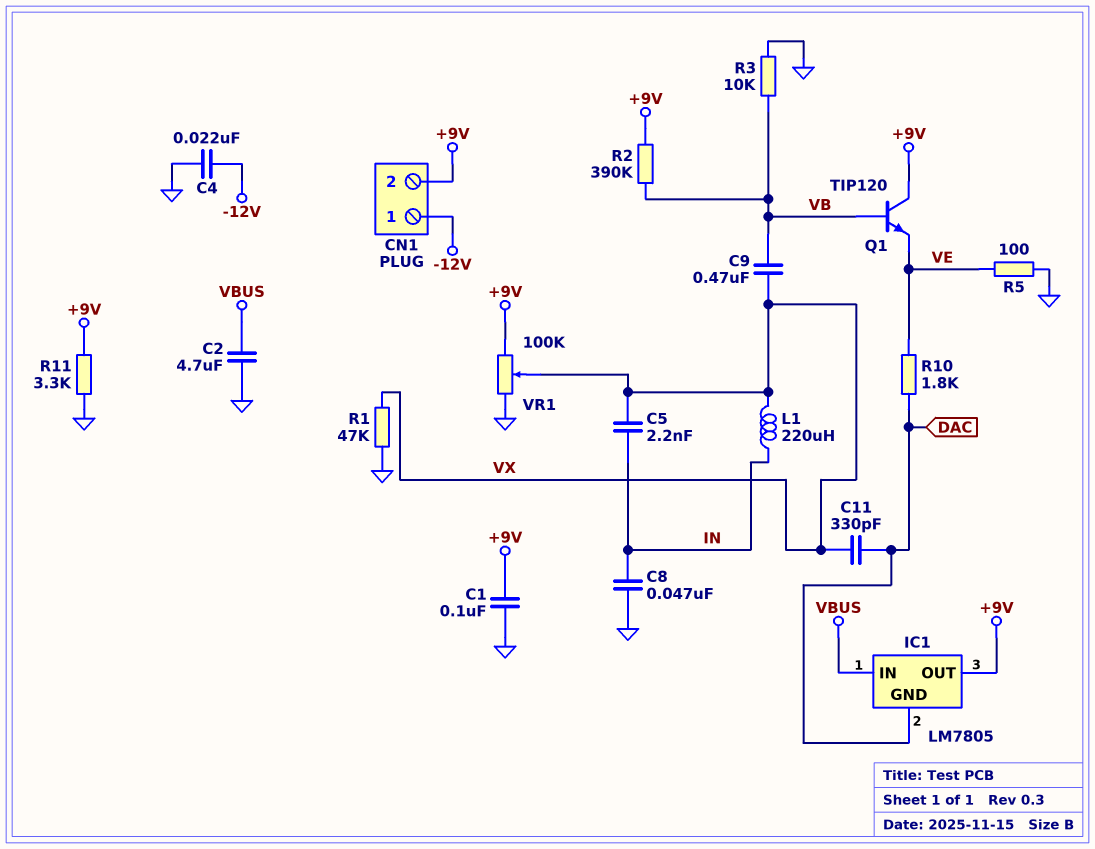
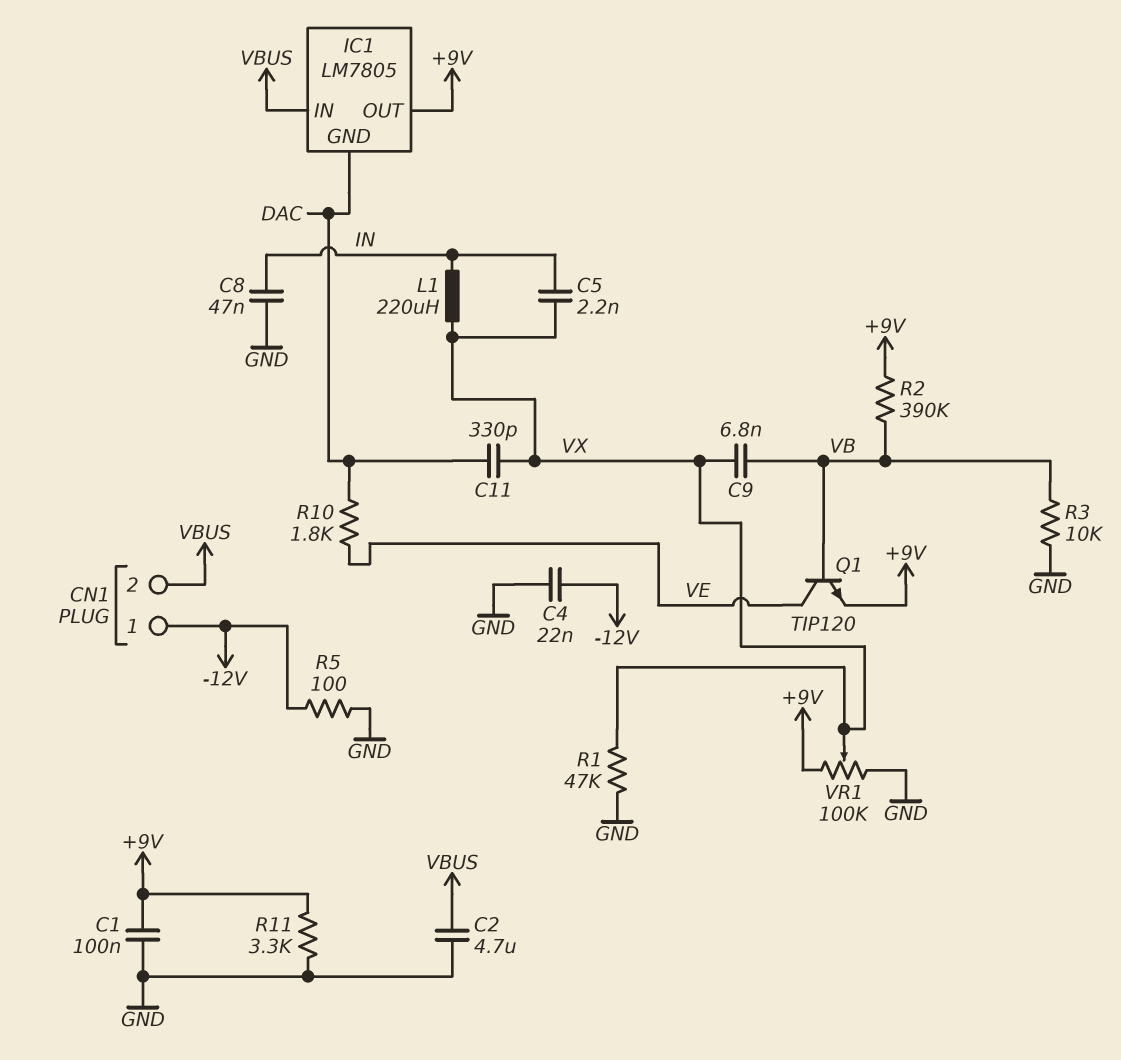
C9: 470nF (VB, VX) -> 6.8nF (VB, VX)
CN1 pin 2: +9V -> VBUS
Q1: NPN TIP120 (B VB, C +9V, E VE) -> NPN TIP120 (B VB, C VE, E +9V)
R5: 100 (GND, VE) -> 100 (-12V, GND)

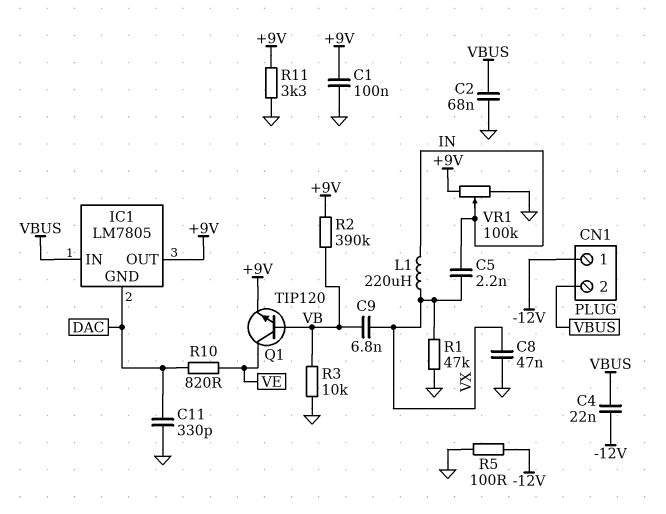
C2: 4.7uF (GND, VBUS) -> 68nF (GND, VBUS)
C4: 22nF (-12V, GND) -> 22nF (-12V, VBUS)
C8: 47nF (GND, IN) -> 47nF (GND, VX)
C11: 330pF (DAC, VX) -> 330pF (DAC, GND)
R10: 1.8k (DAC, VE) -> 820 (DAC, VE)
VR1: 100k (+9V, GND, wiper VX) -> 100k (+9V, GND, wiper IN)

